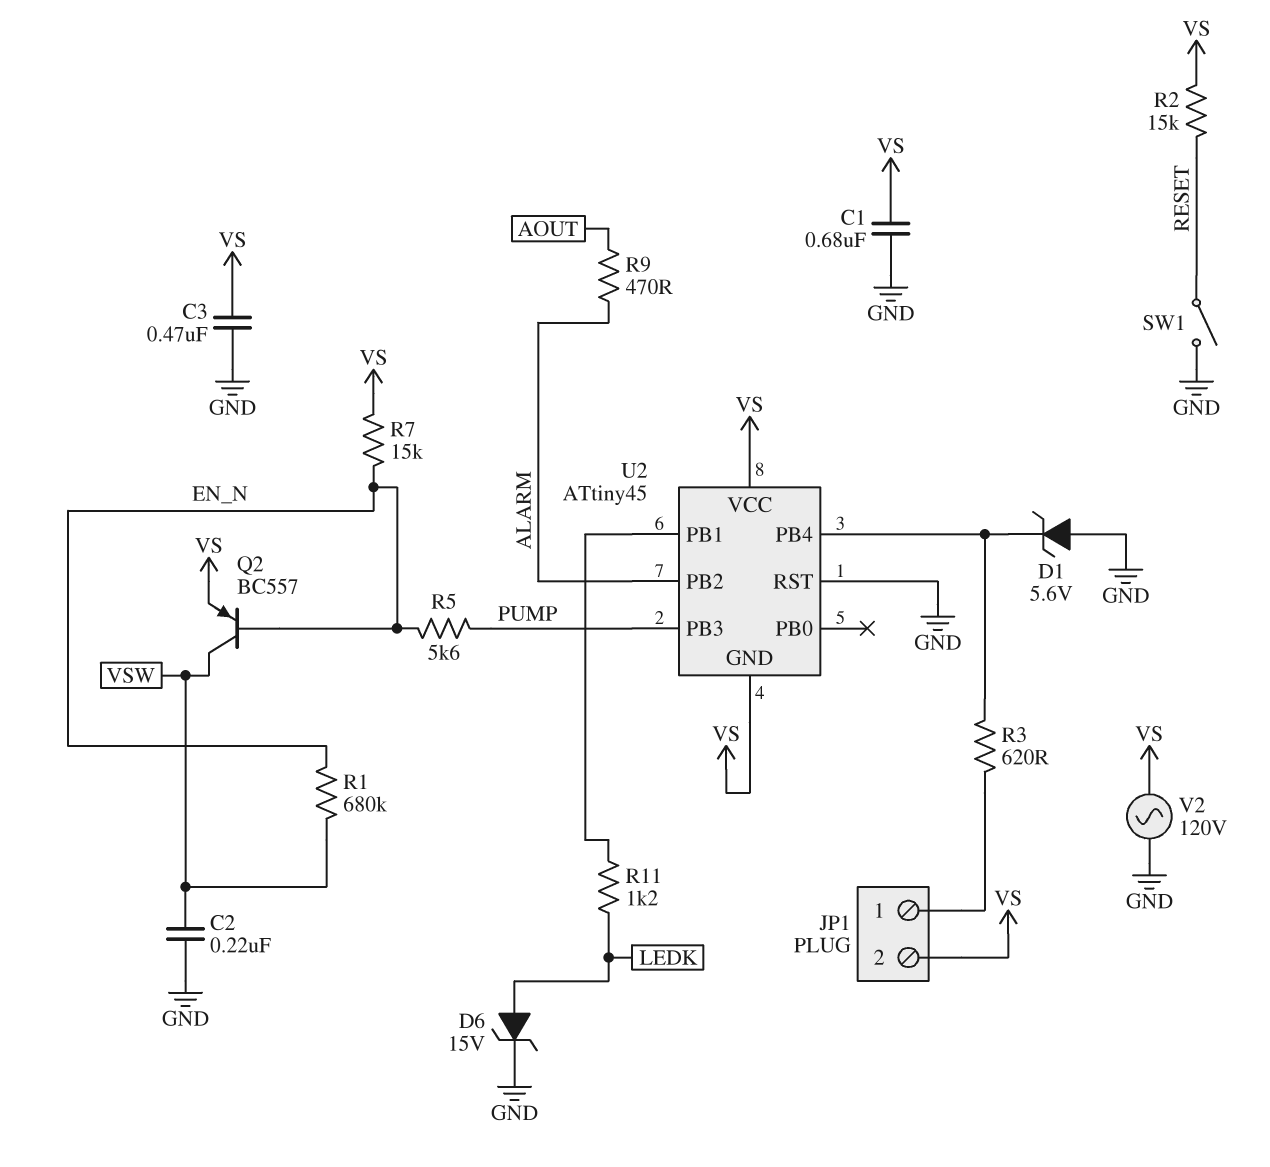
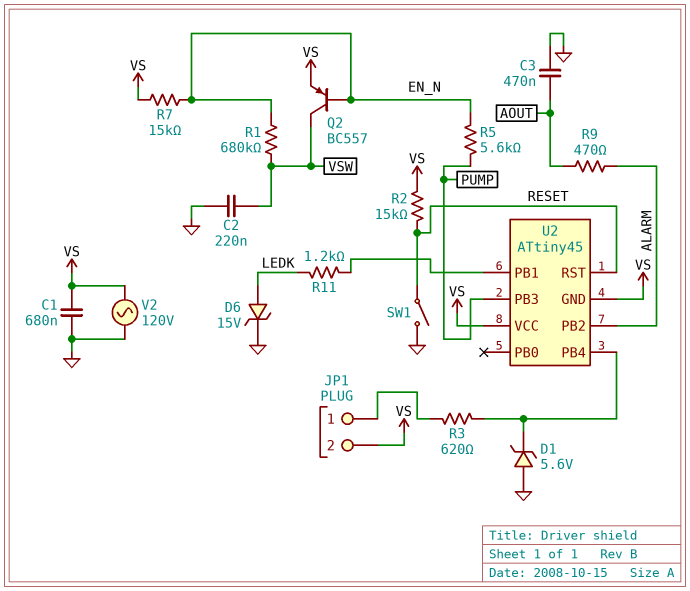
C3: 470nF (GND, VS) -> 470nF (AOUT, GND)
U2 pin RST: GND -> RESET

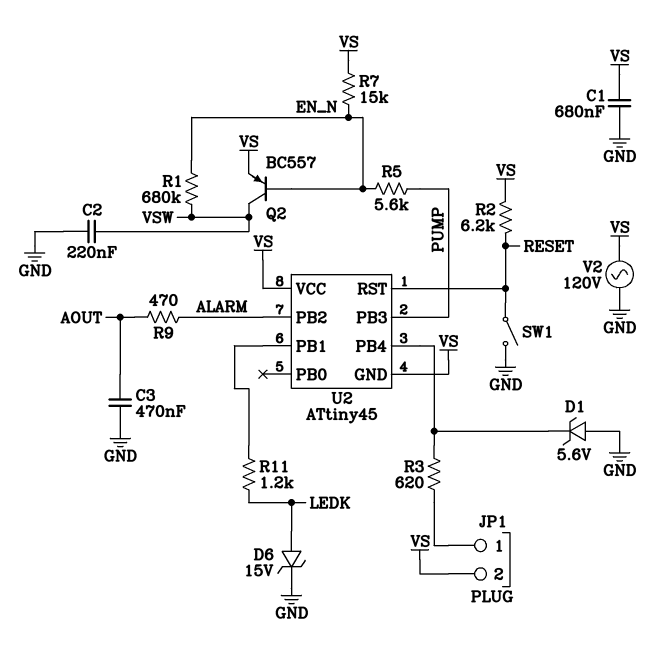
R2: 15k (RESET, VS) -> 6.2k (RESET, VS)

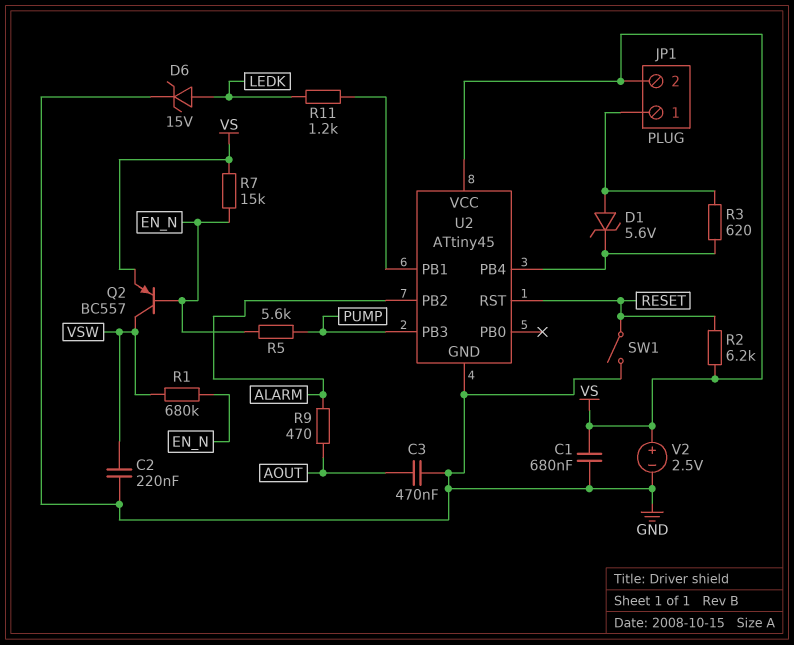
D1: zener 5.6V (A GND, K U2/PB4) -> zener 5.6V (A JP1/1, K U2/PB4)
U2 pin GND: VS -> GND
V2: AC 120V (GND, VS) -> 2.5V (plus VS, minus GND)

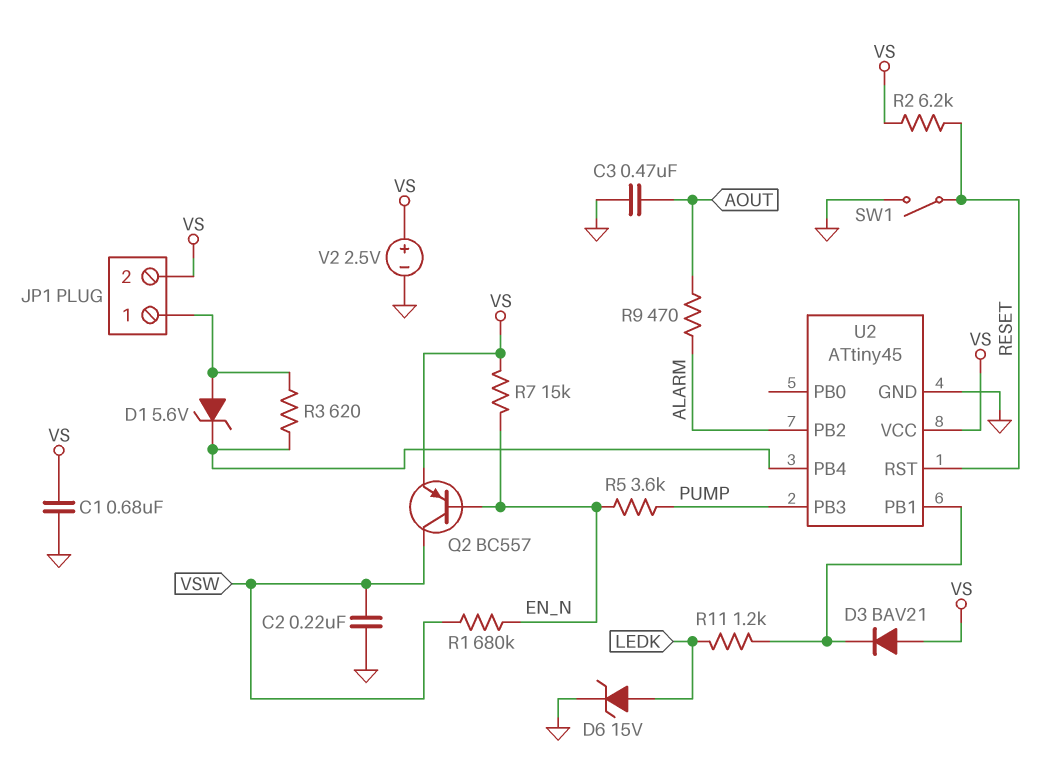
D3: none -> diode BAV21 (A VS, K U2/PB1)
R5: 5.6k (EN_N, PUMP) -> 3.6k (EN_N, PUMP)

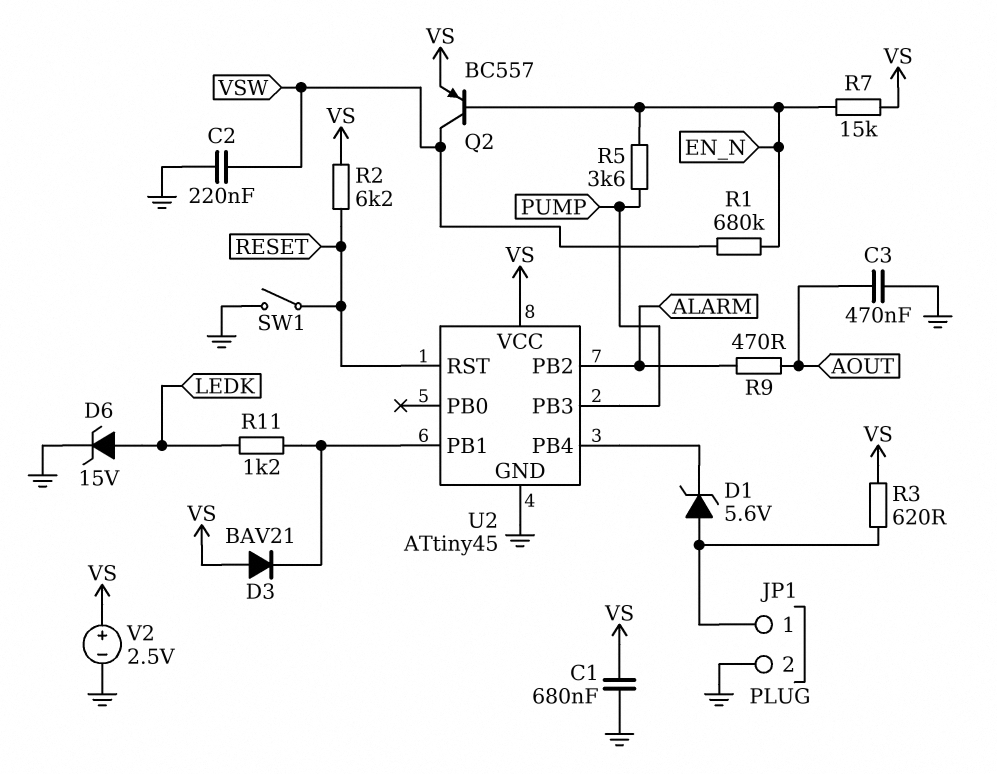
JP1 pin 2: VS -> GND
R3: 620 (JP1/1, U2/PB4) -> 620 (JP1/1, VS)

